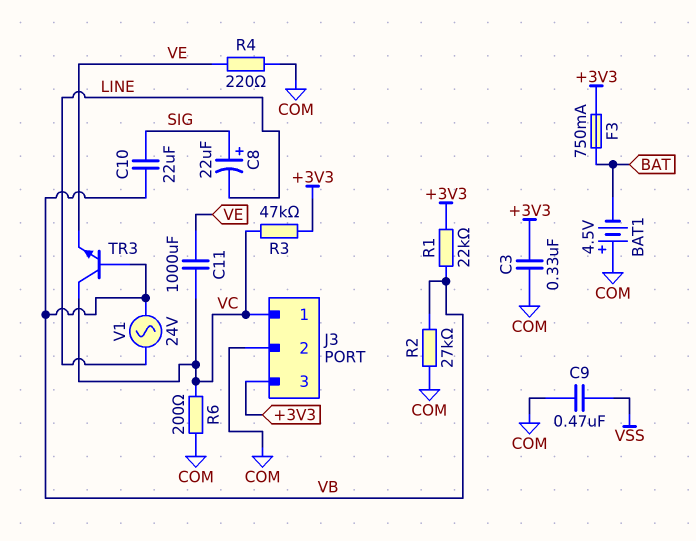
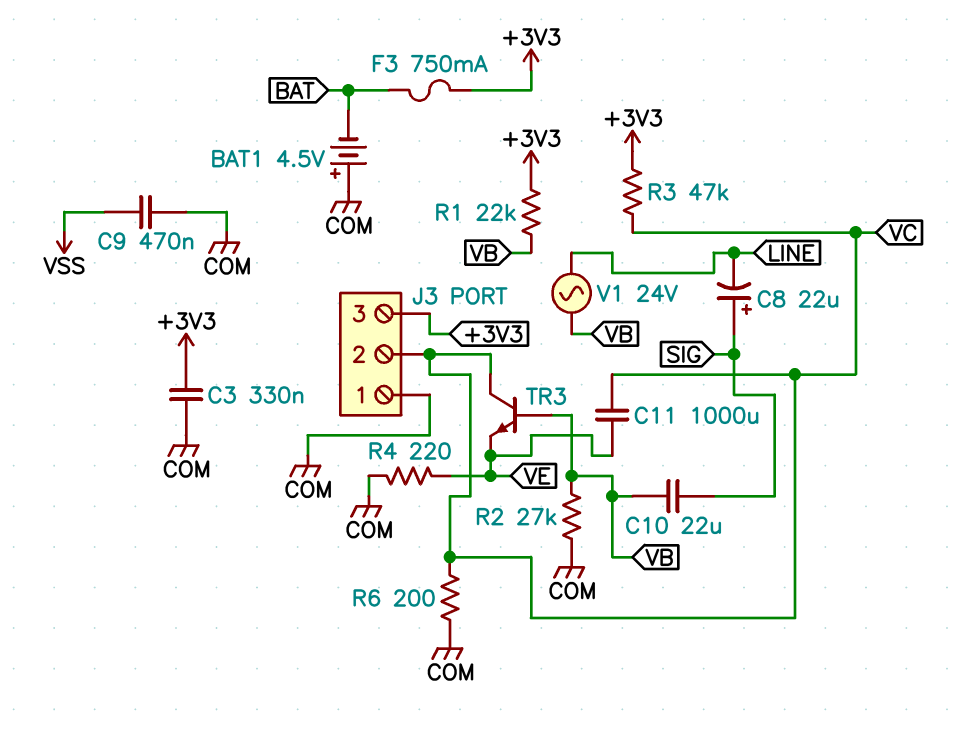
J3 pin 1: VC -> COM
J3 pin 2: COM -> VC

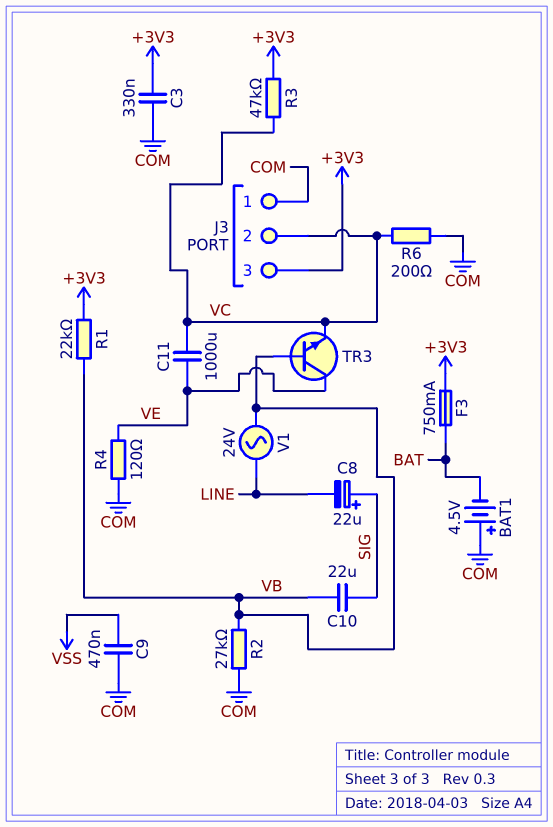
R4: 220 (COM, VE) -> 120 (COM, VE)
TR3: NPN (B VB, C VC, E VE) -> NPN (B VB, C VE, E VC)

